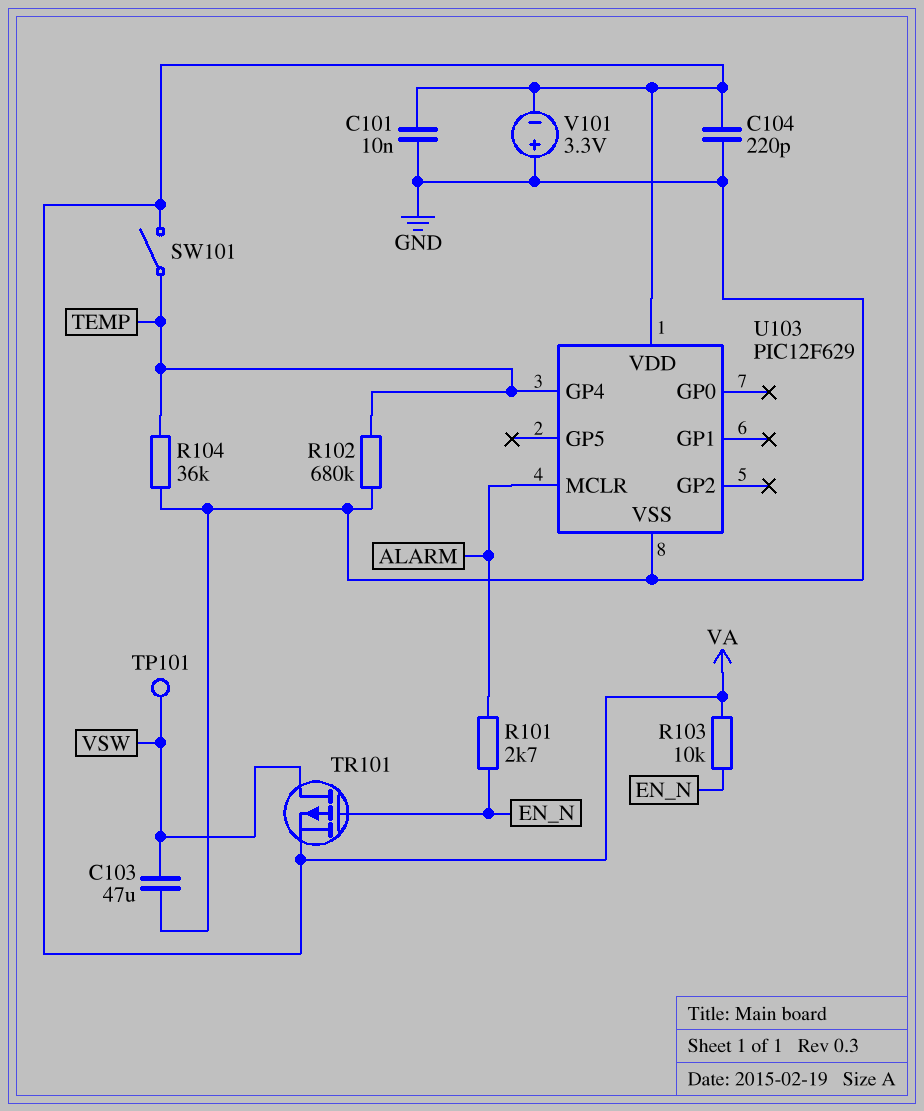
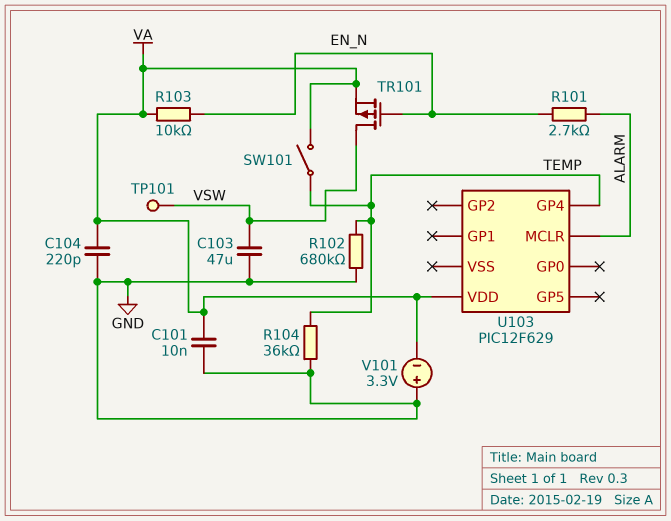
U103 pin VSS: GND -> none

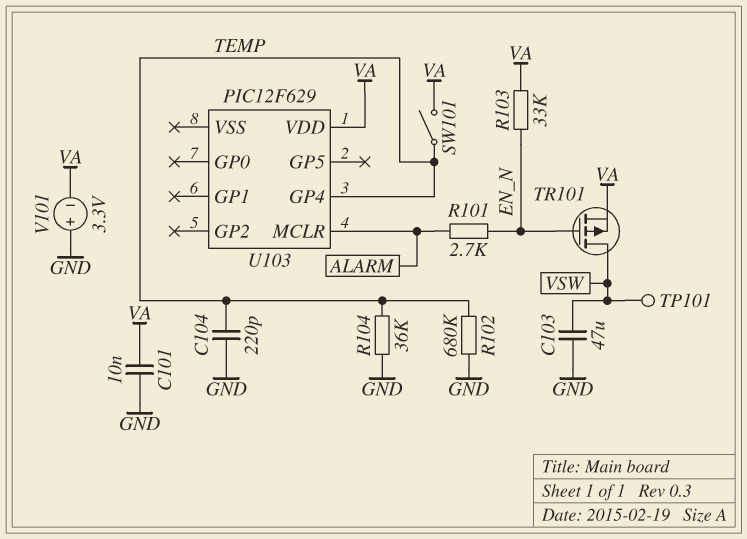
C104: 220pF (GND, VA) -> 220pF (GND, TEMP)
R103: 10k (EN_N, VA) -> 33k (EN_N, VA)

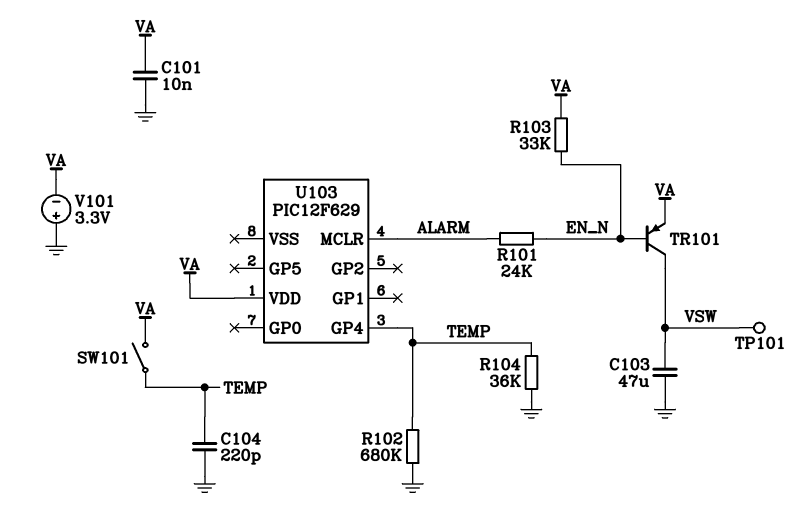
R101: 2.7k (ALARM, EN_N) -> 24k (ALARM, EN_N)
TR101: PMOS (G EN_N, D VSW, S VA) -> PNP (B EN_N, C VSW, E VA)

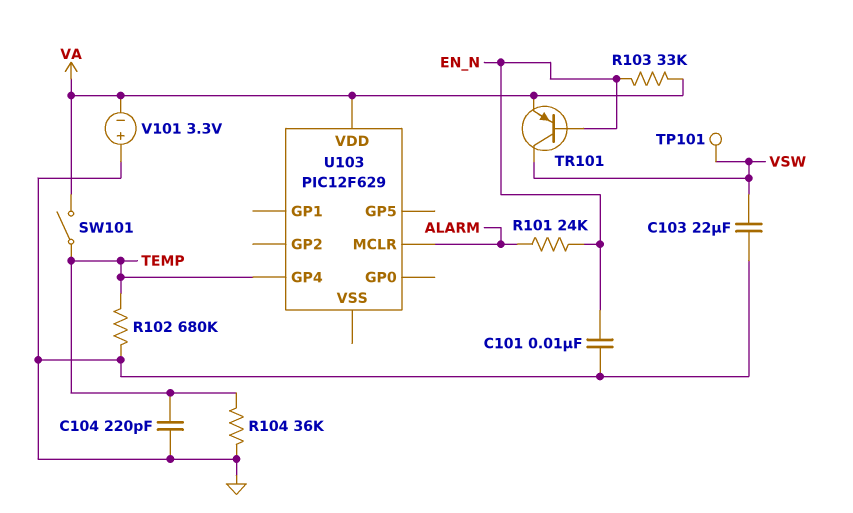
C101: 10nF (GND, VA) -> 10nF (EN_N, GND)
C103: 47uF (GND, VSW) -> 22uF (GND, VSW)

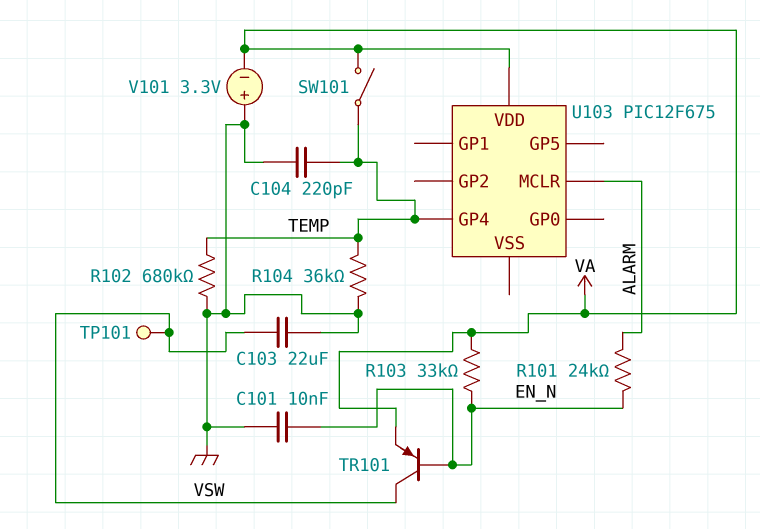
U103: PIC12F629 -> PIC12F675

